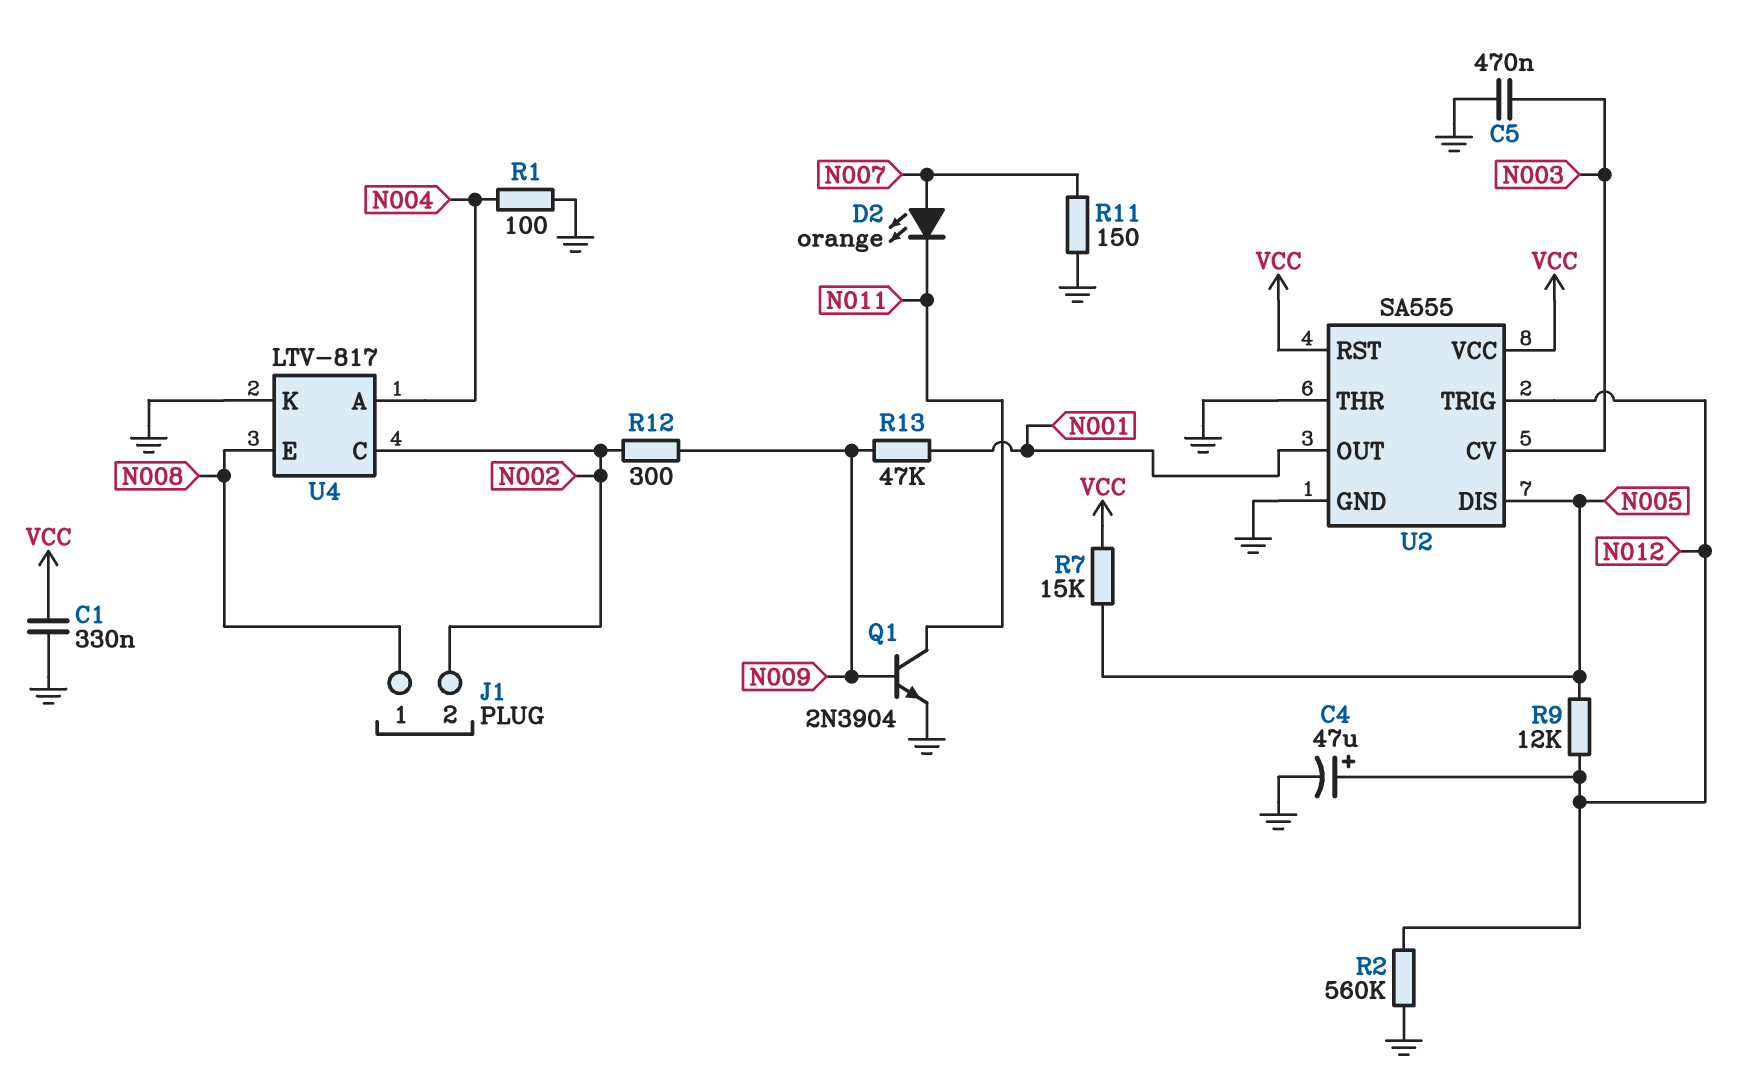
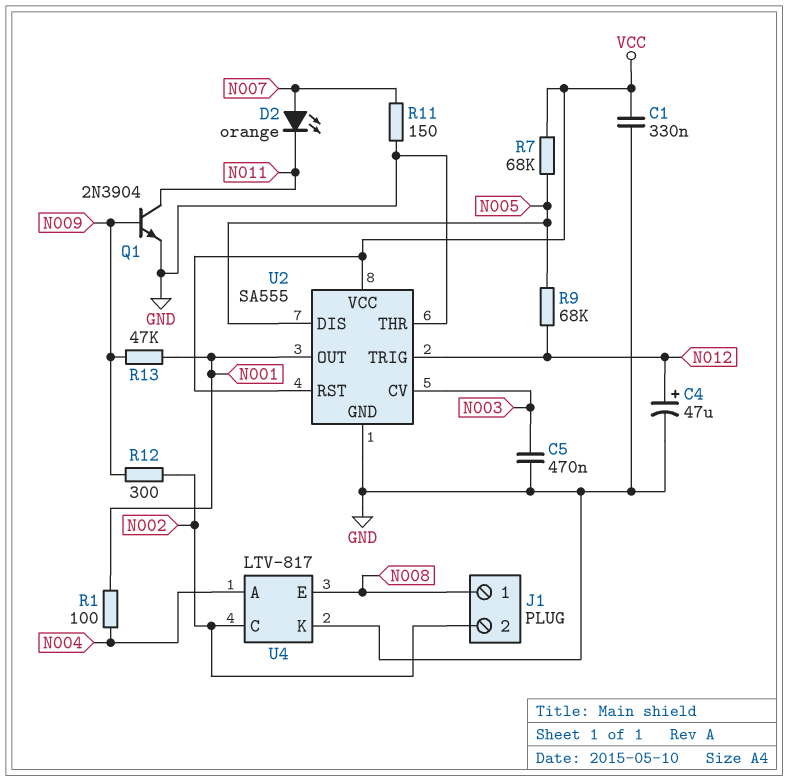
R1: 100 (GND, N004) -> 100 (N001, N004)
R2: 560k (GND, N012) -> none
R7: 15k (N005, VCC) -> 68k (N005, VCC)
R9: 12k (N005, N012) -> 68k (N005, N012)

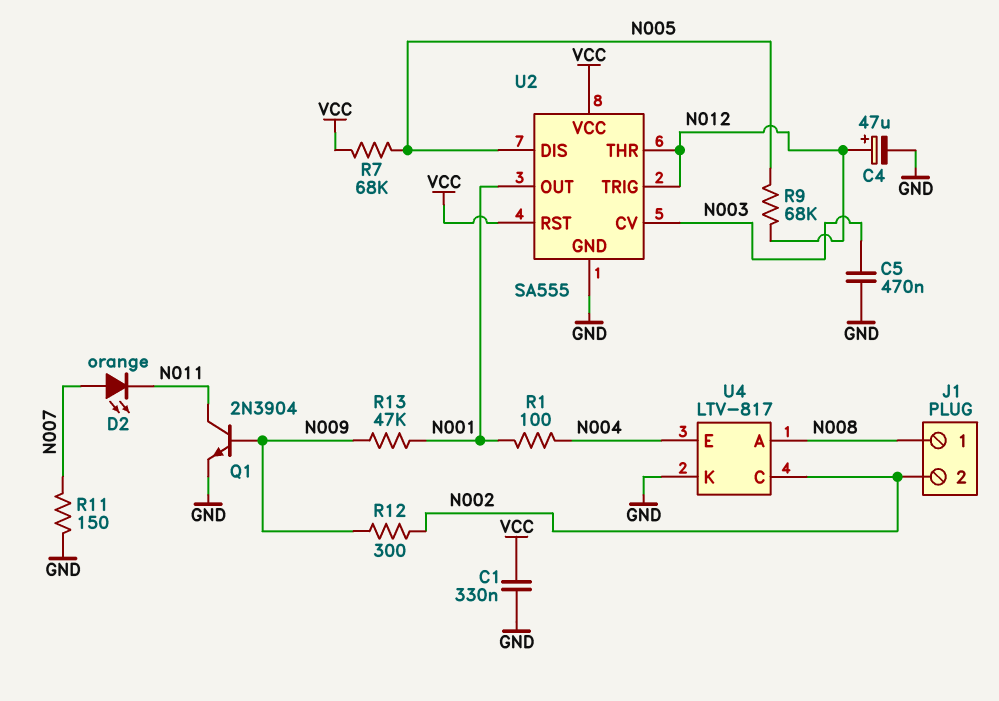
U2 pin THR: GND -> N012
U4 pin A: N004 -> N008
U4 pin E: N008 -> N004

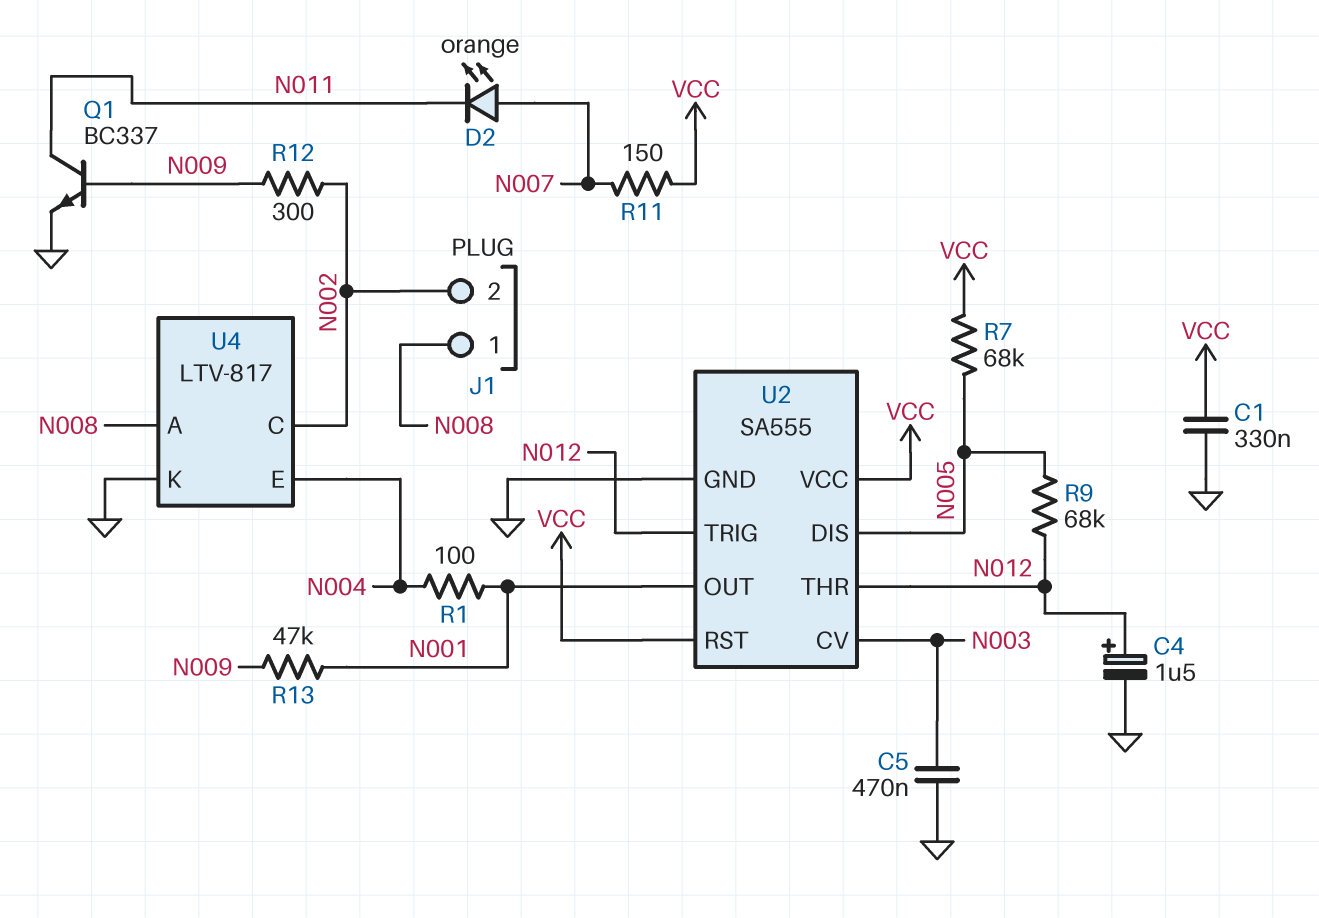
C4: 47uF (plus N012, minus GND) -> 1.5uF (plus N012, minus GND)
Q1: NPN 2N3904 (B N009, C N011, E GND) -> NPN BC337 (B N009, C N011, E GND)
R11: 150 (GND, N007) -> 150 (N007, VCC)

